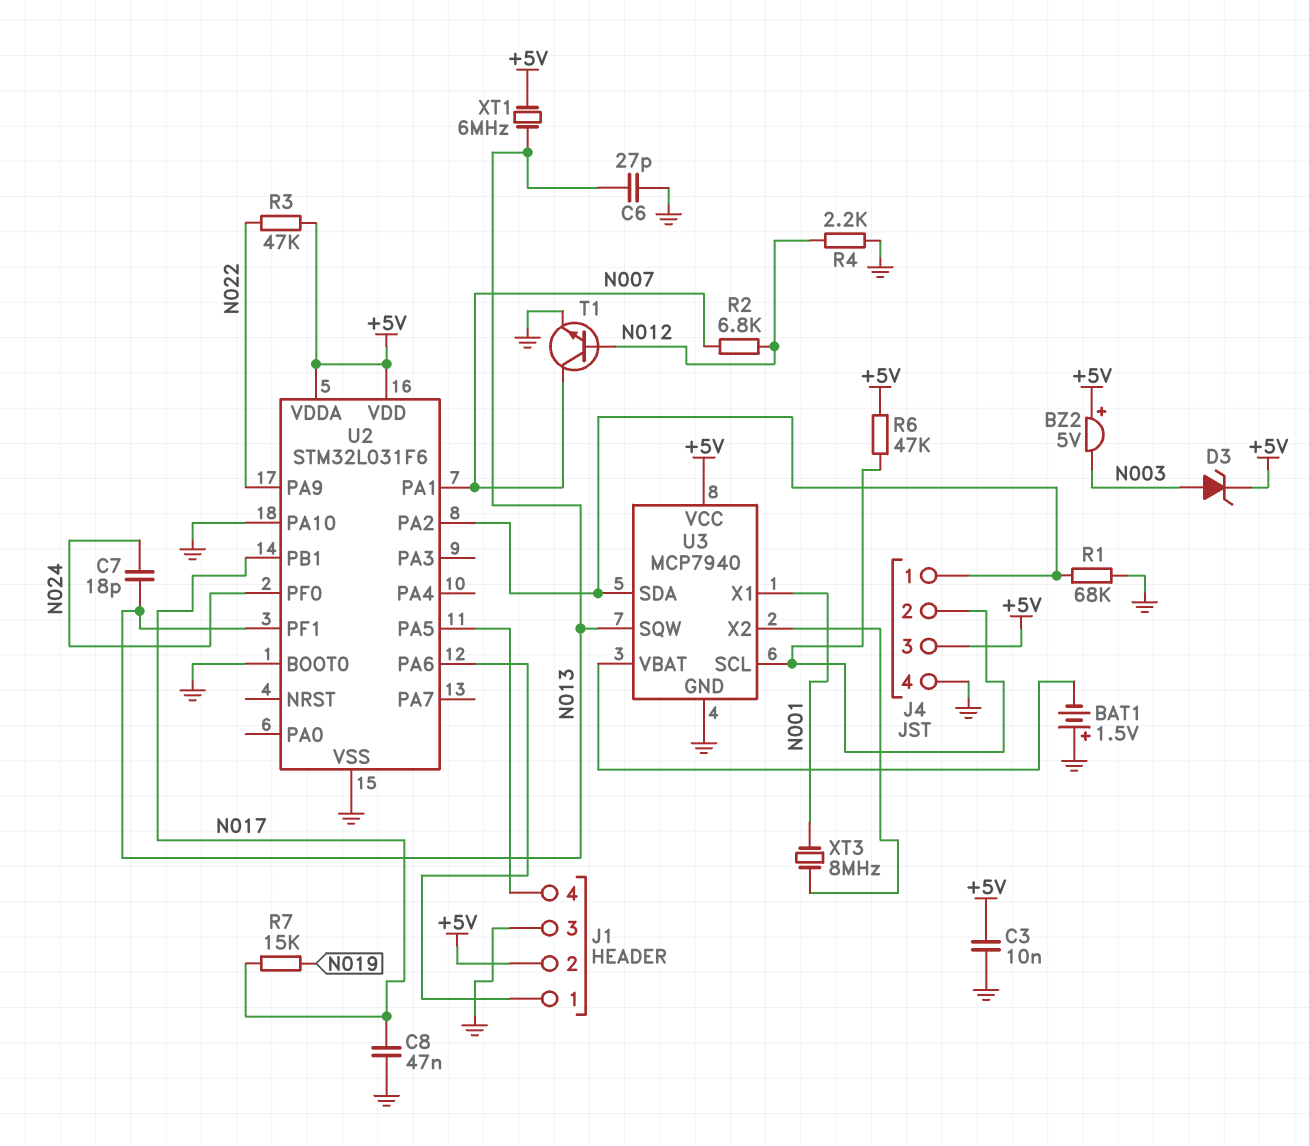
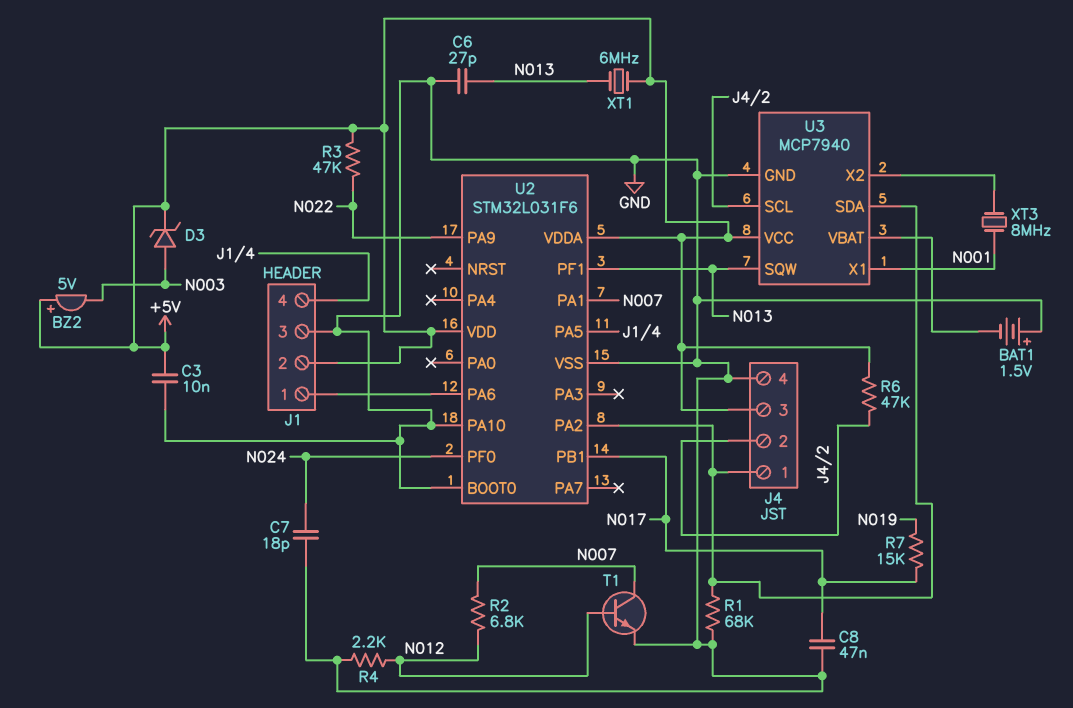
C7: 18pF (N013, N024) -> 18pF (GND, N024)

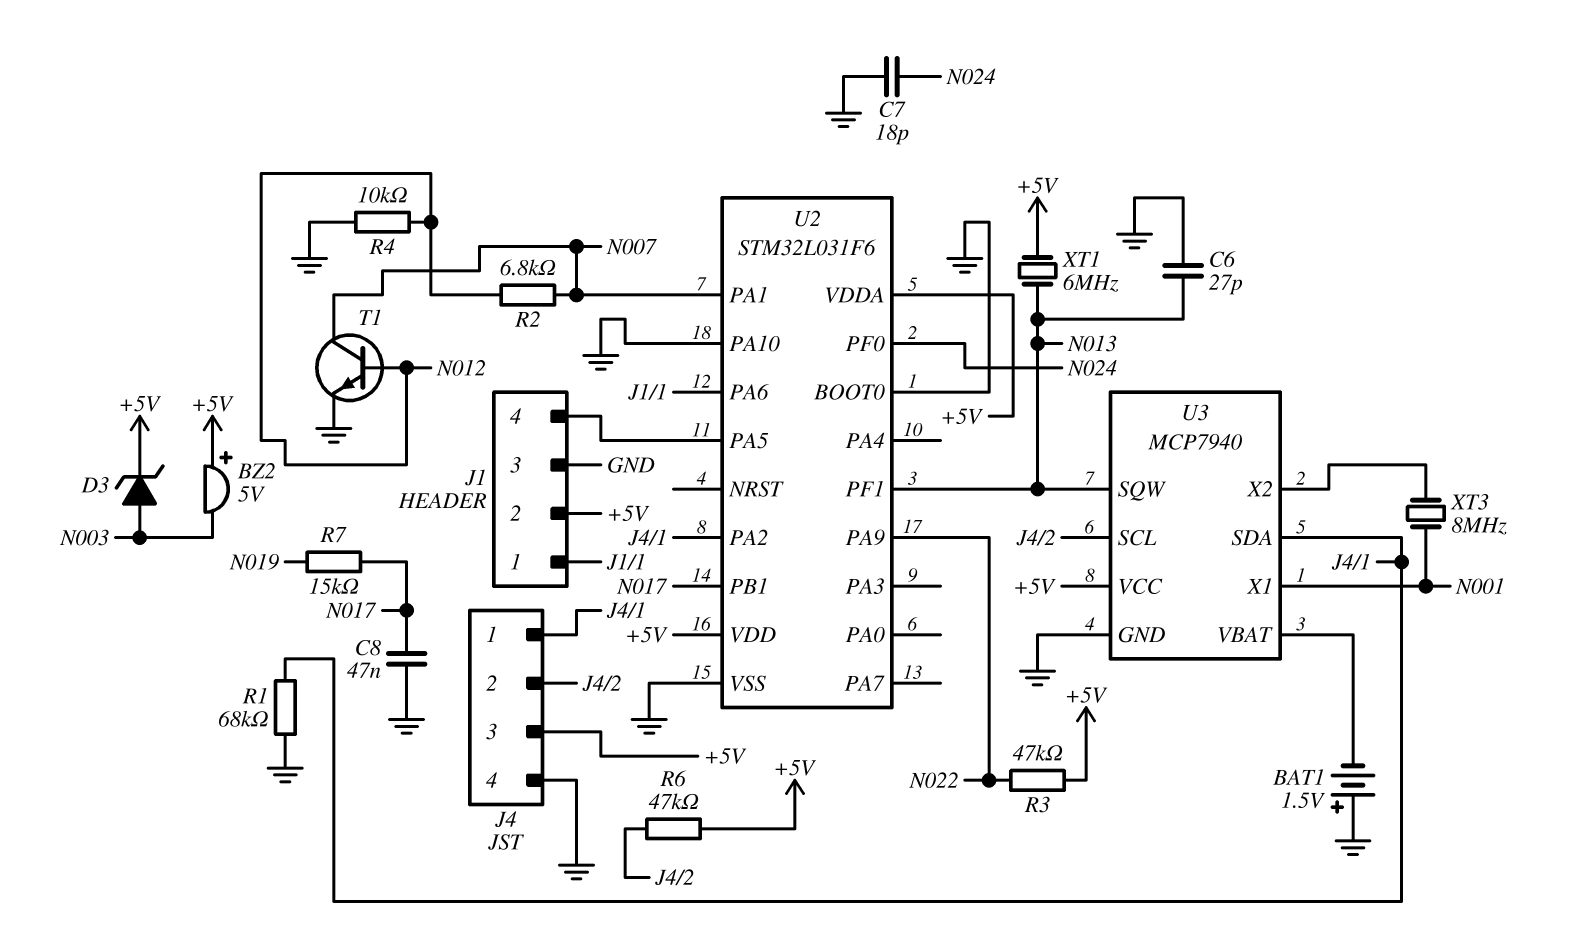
C3: 10nF (+5V, GND) -> none
R4: 2.2k (GND, N012) -> 10k (GND, N012)

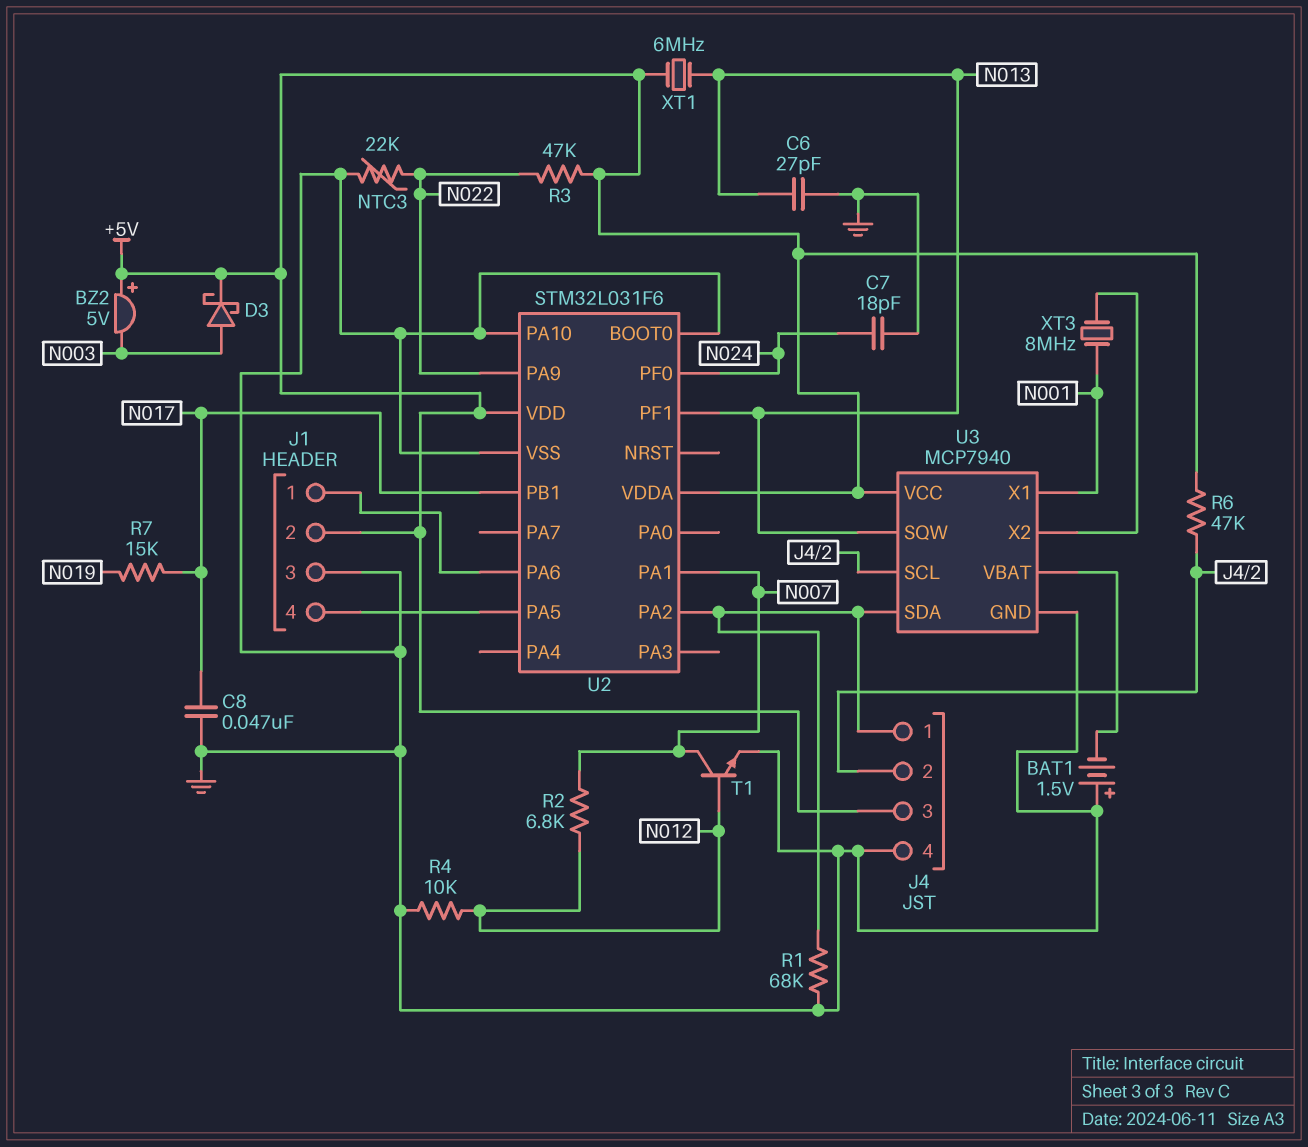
D3: zener (A N003, K +5V) -> schottky (A N003, K +5V)
NTC3: none -> 22k (GND, N022)

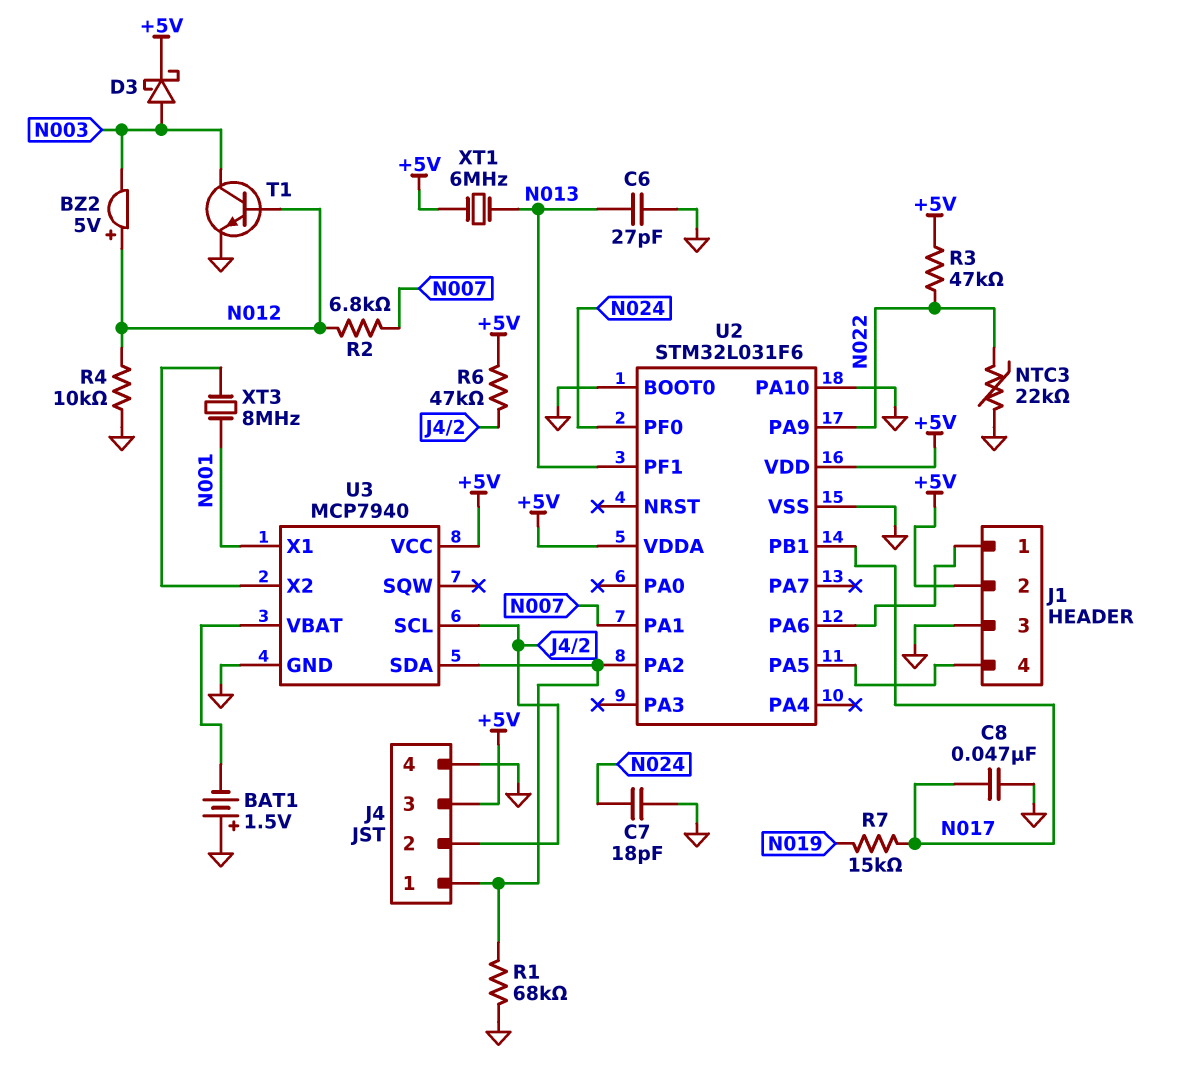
BZ2: buzzer 5V (plus +5V, minus N003) -> buzzer 5V (plus N012, minus N003)
T1: NPN (B N012, C N007, E GND) -> NPN (B N012, C N003, E GND)
U3 pin SQW: N013 -> none

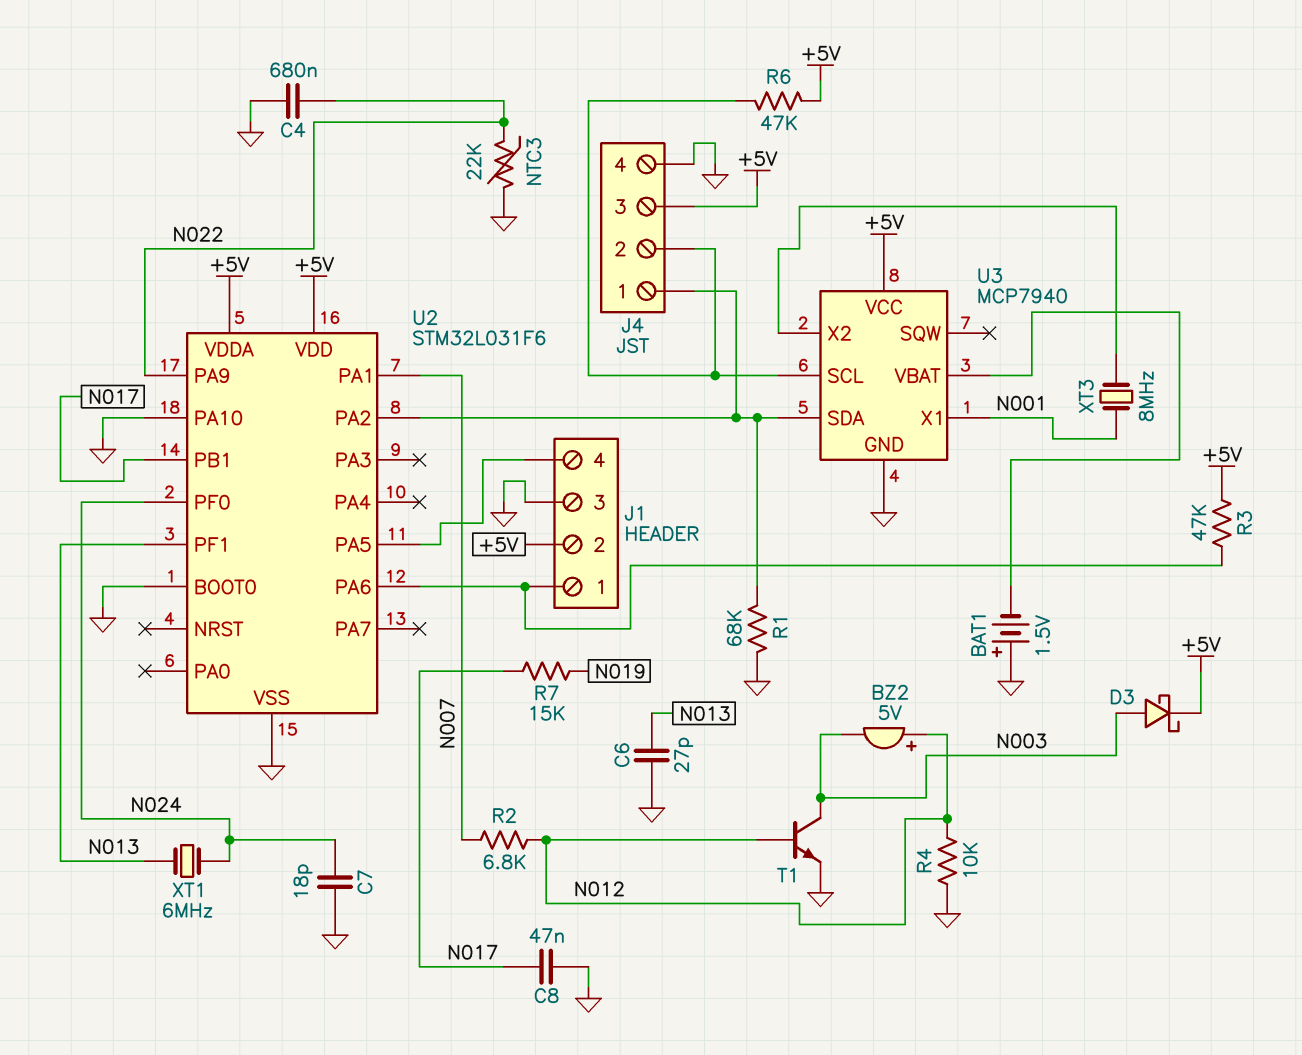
C4: none -> 680nF (GND, N022)
R3: 47k (+5V, N022) -> 47k (+5V, J1/1)
XT1: 6MHz (+5V, N013) -> 6MHz (N013, N024)

